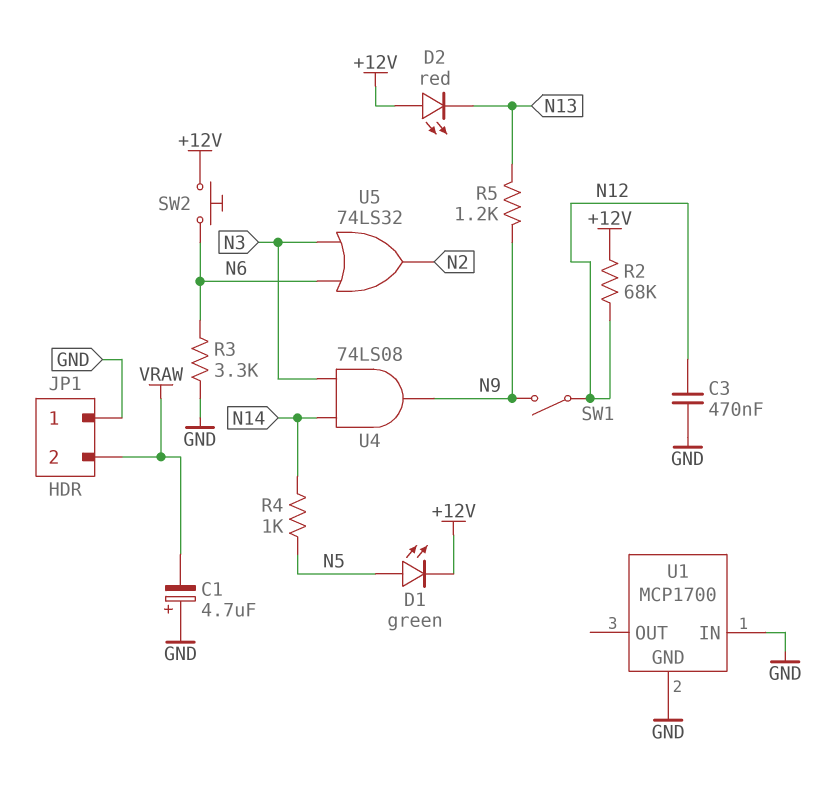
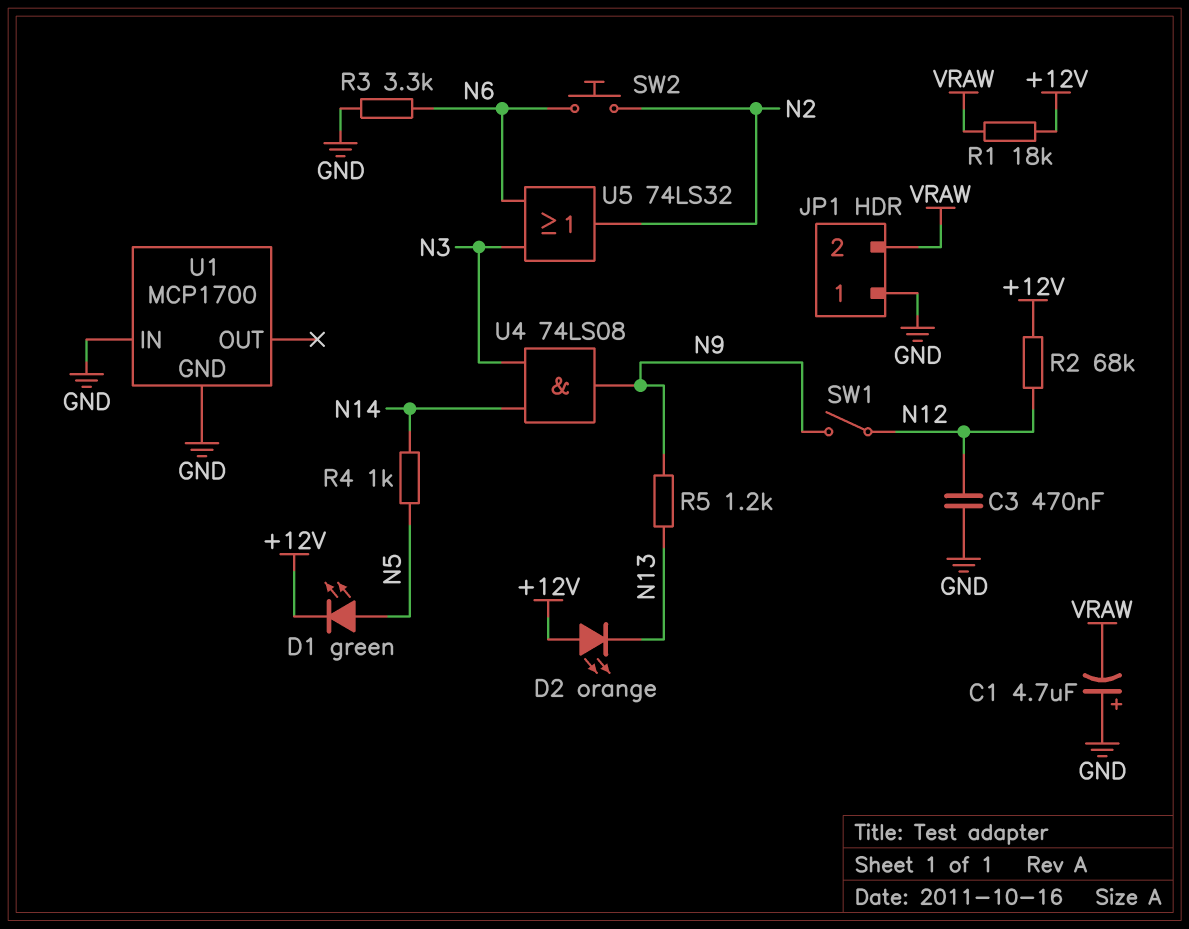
D2: LED red (A +12V, K N13) -> LED orange (A +12V, K N13)
R1: none -> 18k (+12V, VRAW)
SW2: button (+12V, N6) -> button (N2, N6)

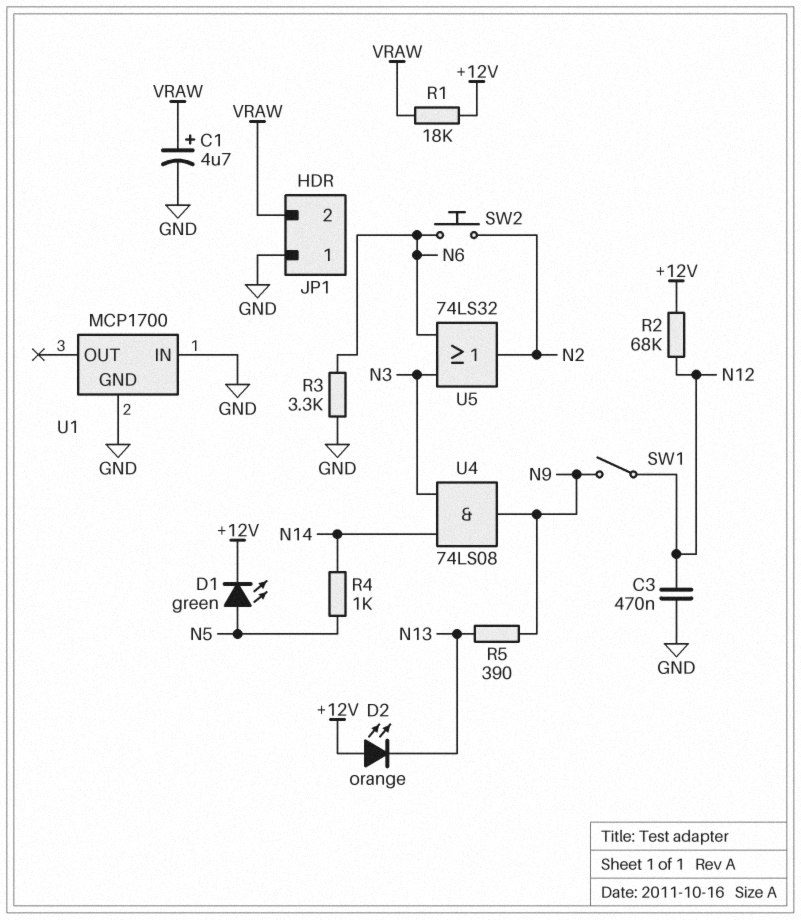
C1: 4.7uF (plus GND, minus VRAW) -> 4.7uF (plus VRAW, minus GND)
R5: 1.2k (N9, N13) -> 390 (N9, N13)

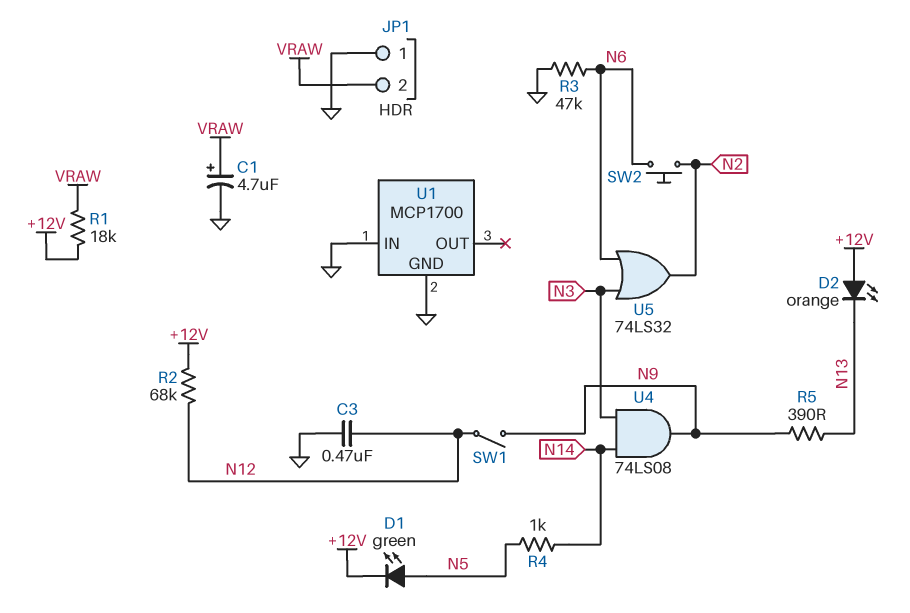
R3: 3.3k (GND, N6) -> 47k (GND, N6)

